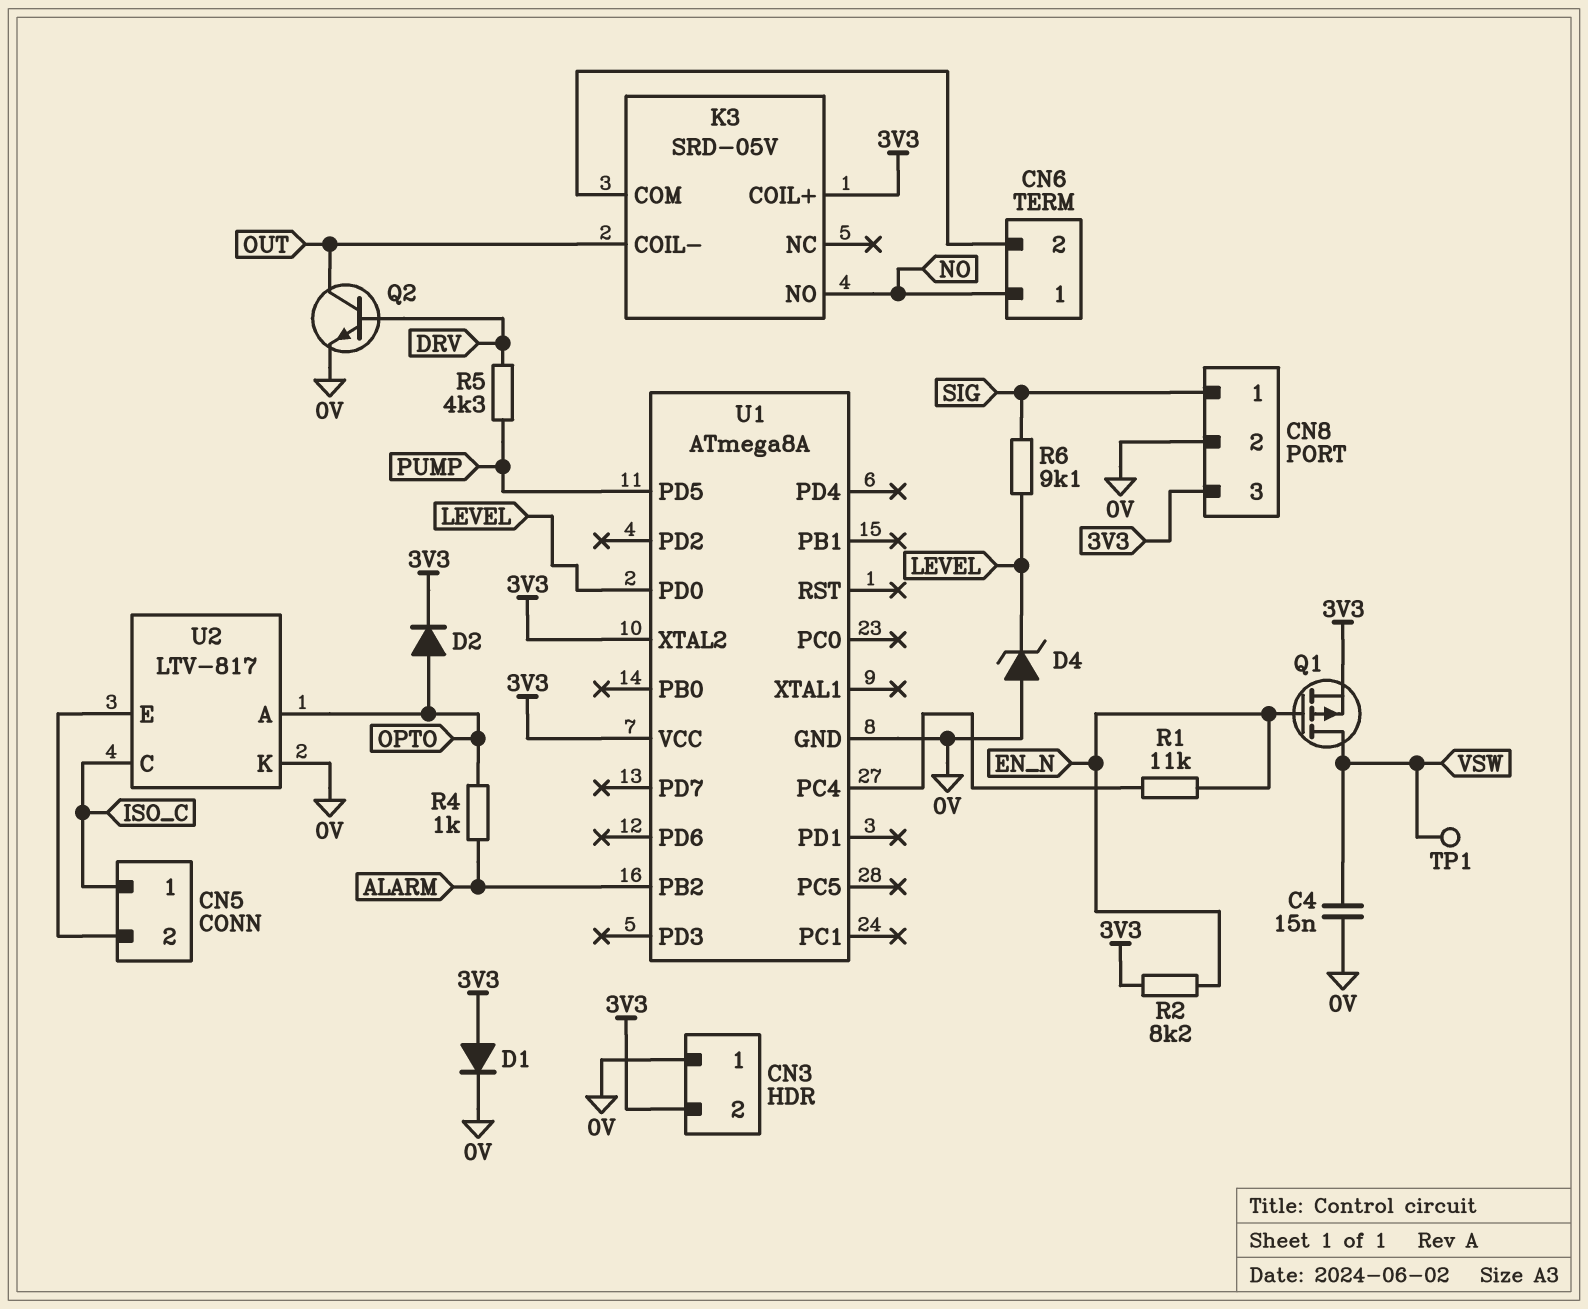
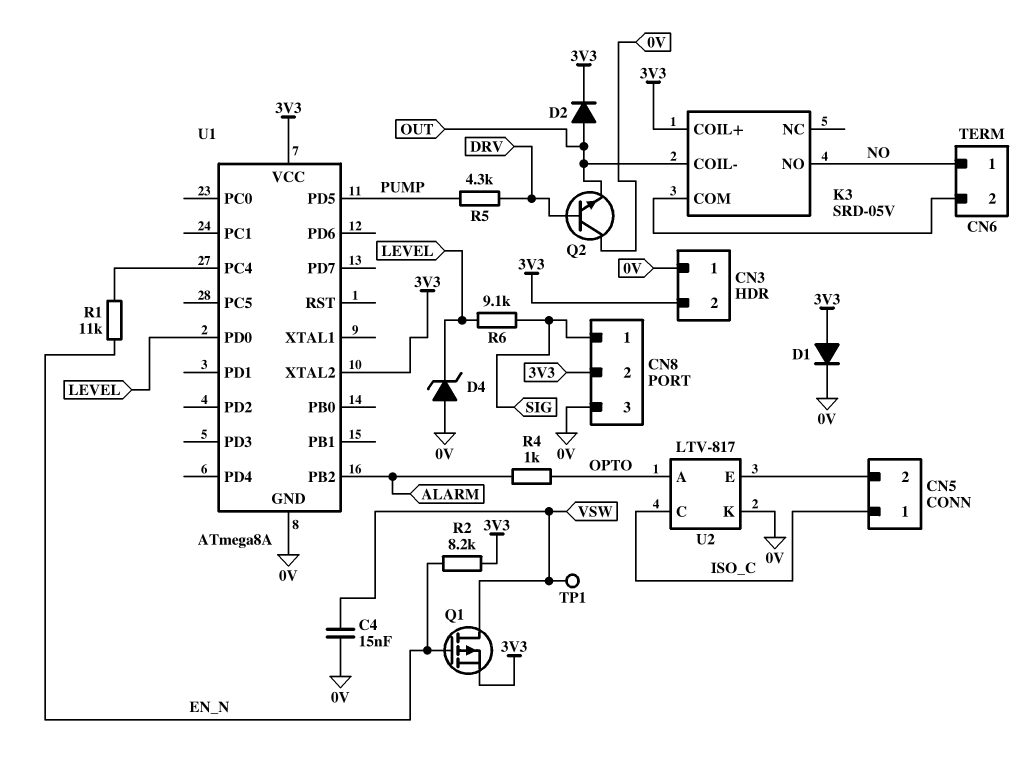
CN8 pin 2: 0V -> 3V3
CN8 pin 3: 3V3 -> 0V
D2: diode (A OPTO, K 3V3) -> diode (A OUT, K 3V3)
Q2: NPN (B DRV, C OUT, E 0V) -> NPN (B DRV, C 0V, E OUT)

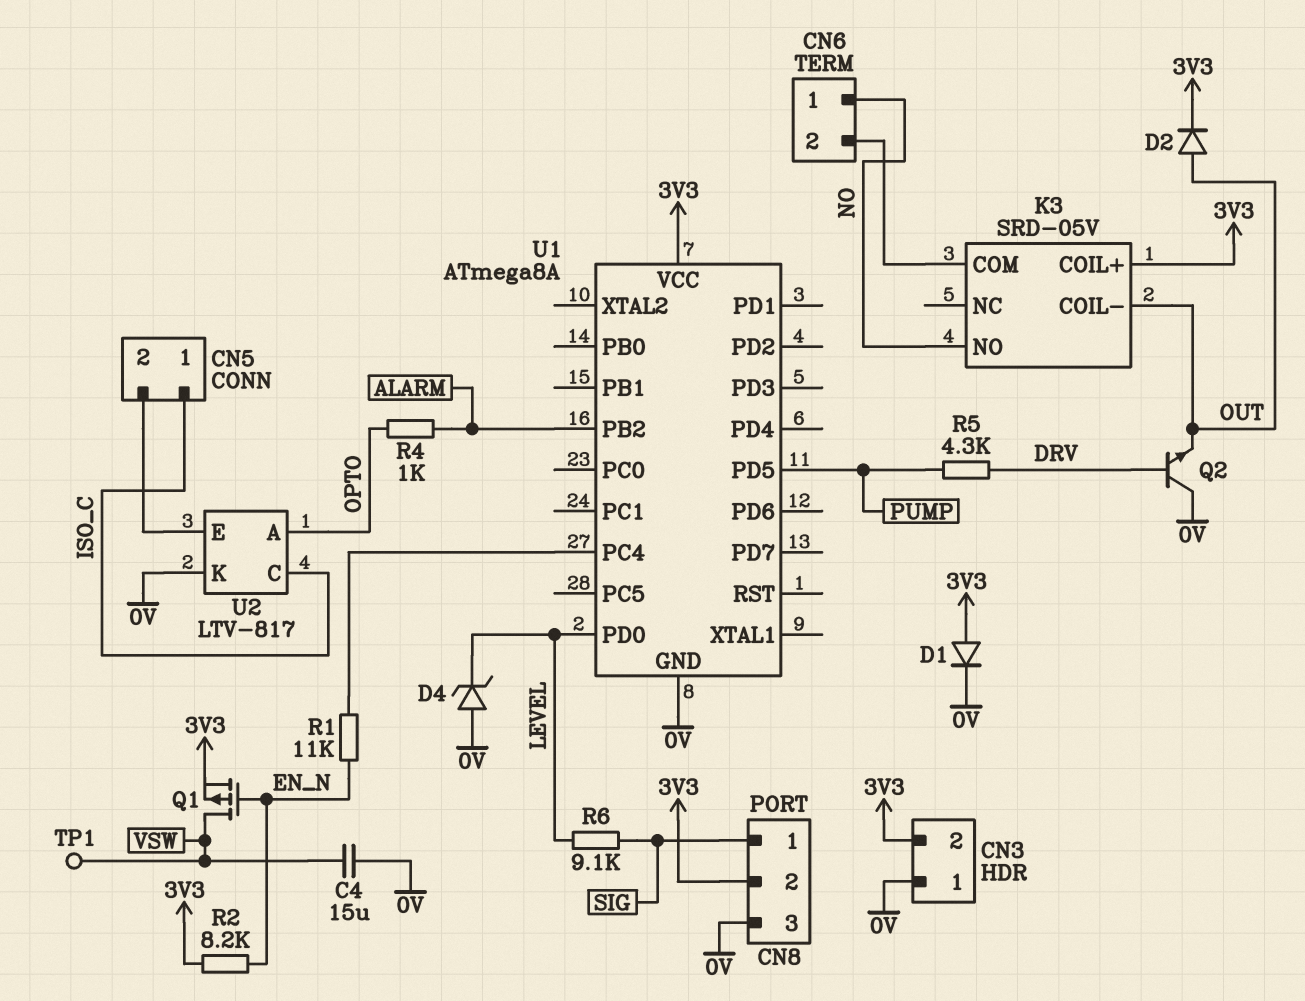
C4: 15nF (0V, VSW) -> 15uF (0V, VSW)
U1 pin XTAL2: 3V3 -> none

